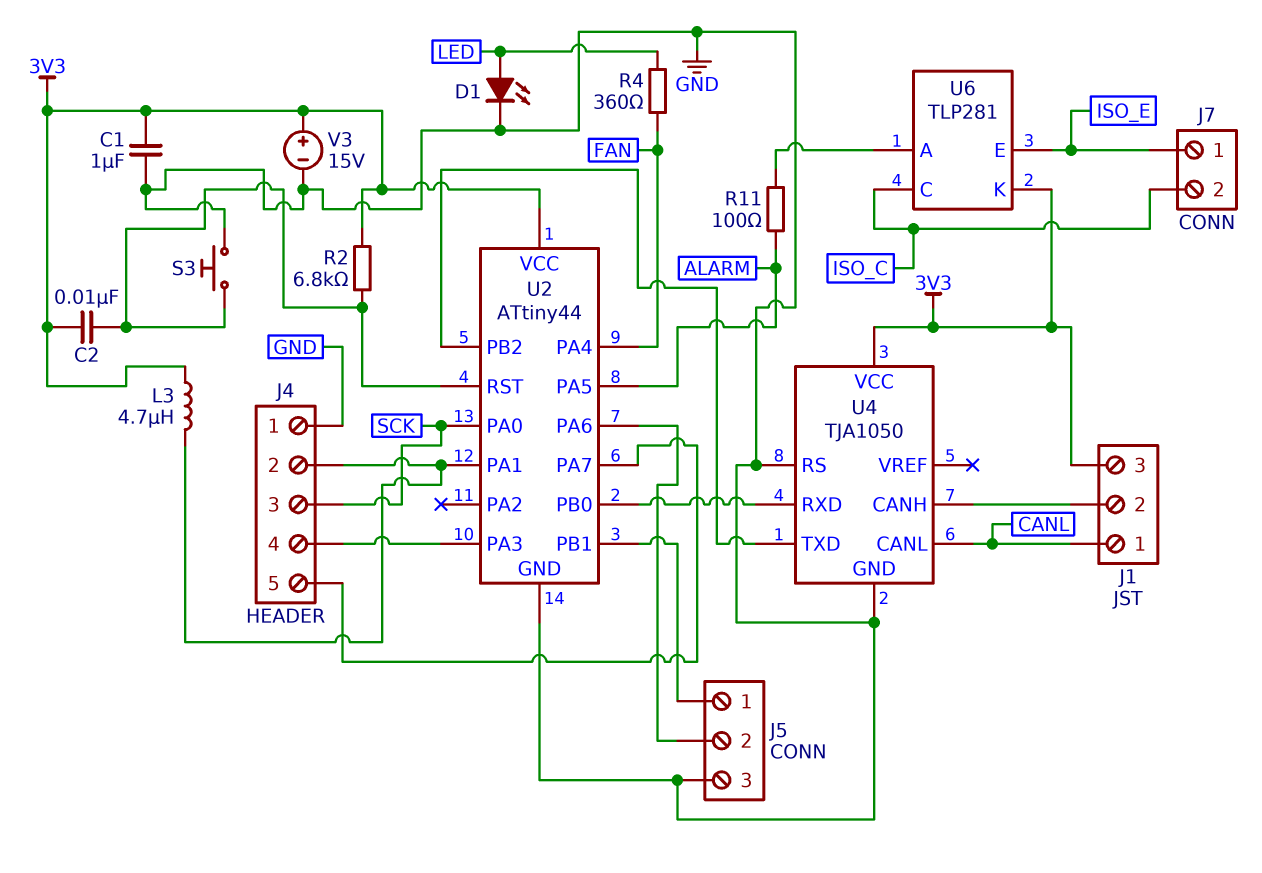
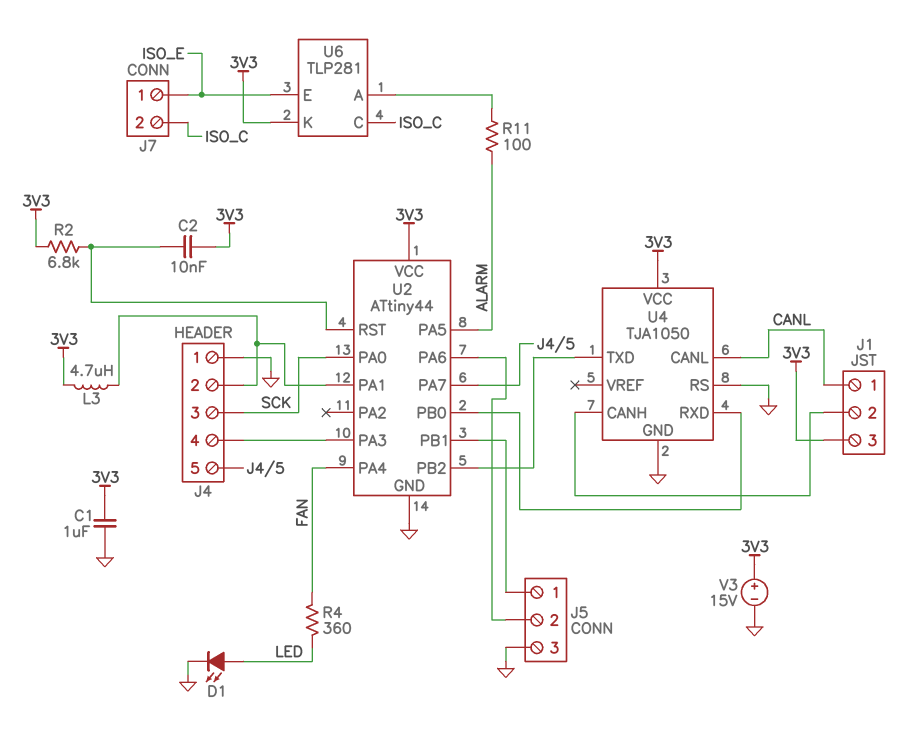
S3: button (GND, U2/RST) -> none

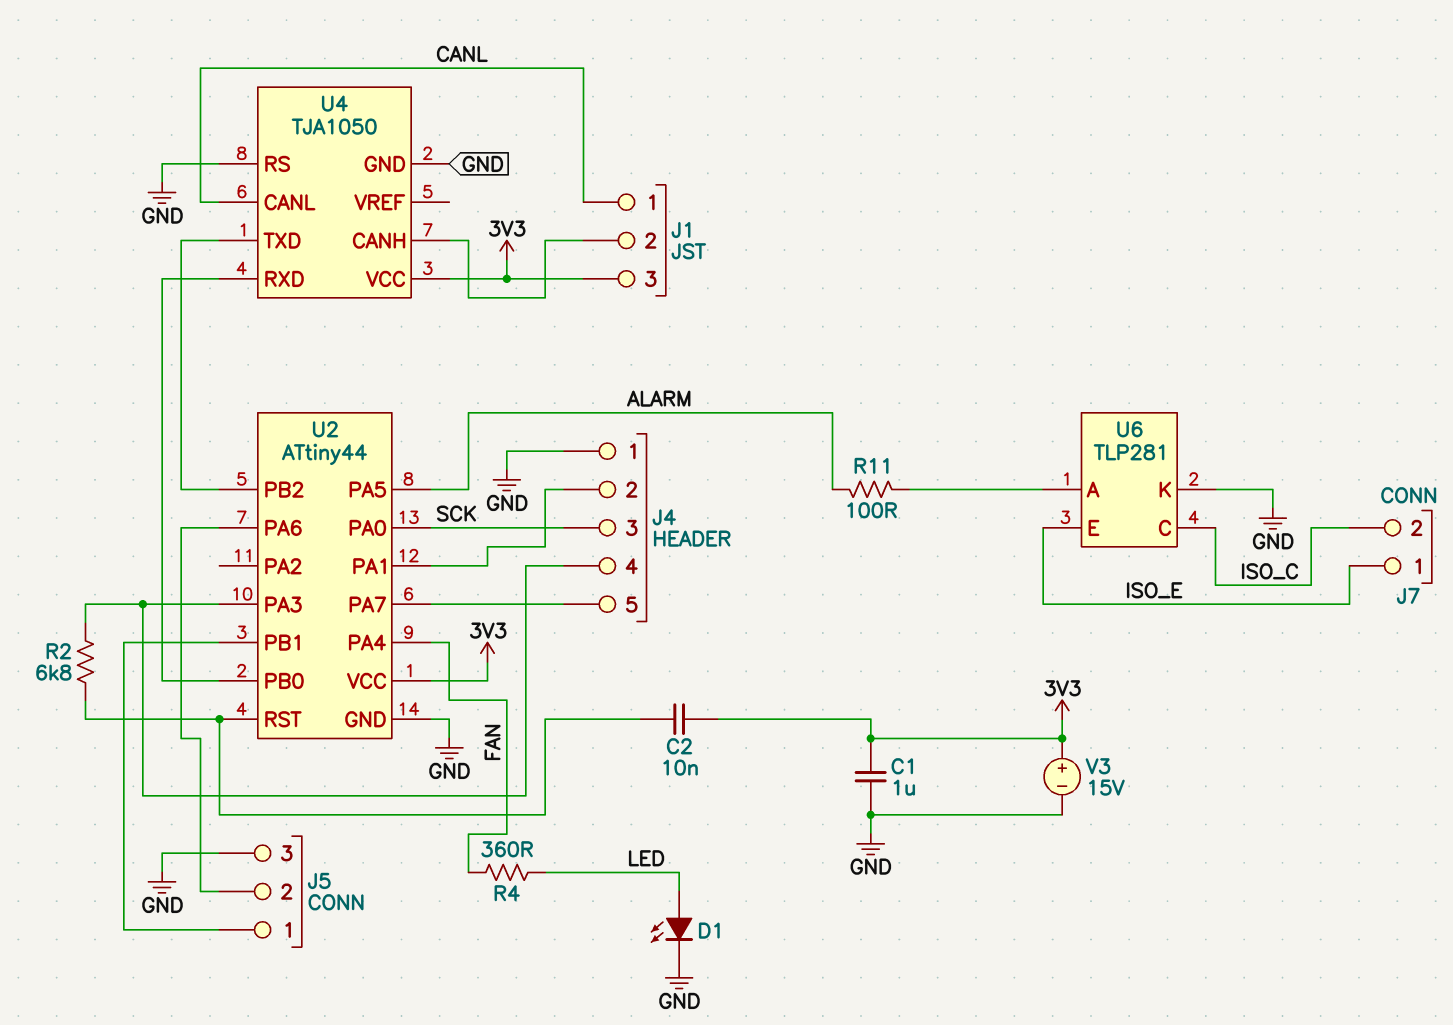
L3: 4.7uH (3V3, J4/2) -> none
R2: 6.8k (3V3, U2/RST) -> 6.8k (J4/4, U2/RST)
U6 pin K: 3V3 -> GND

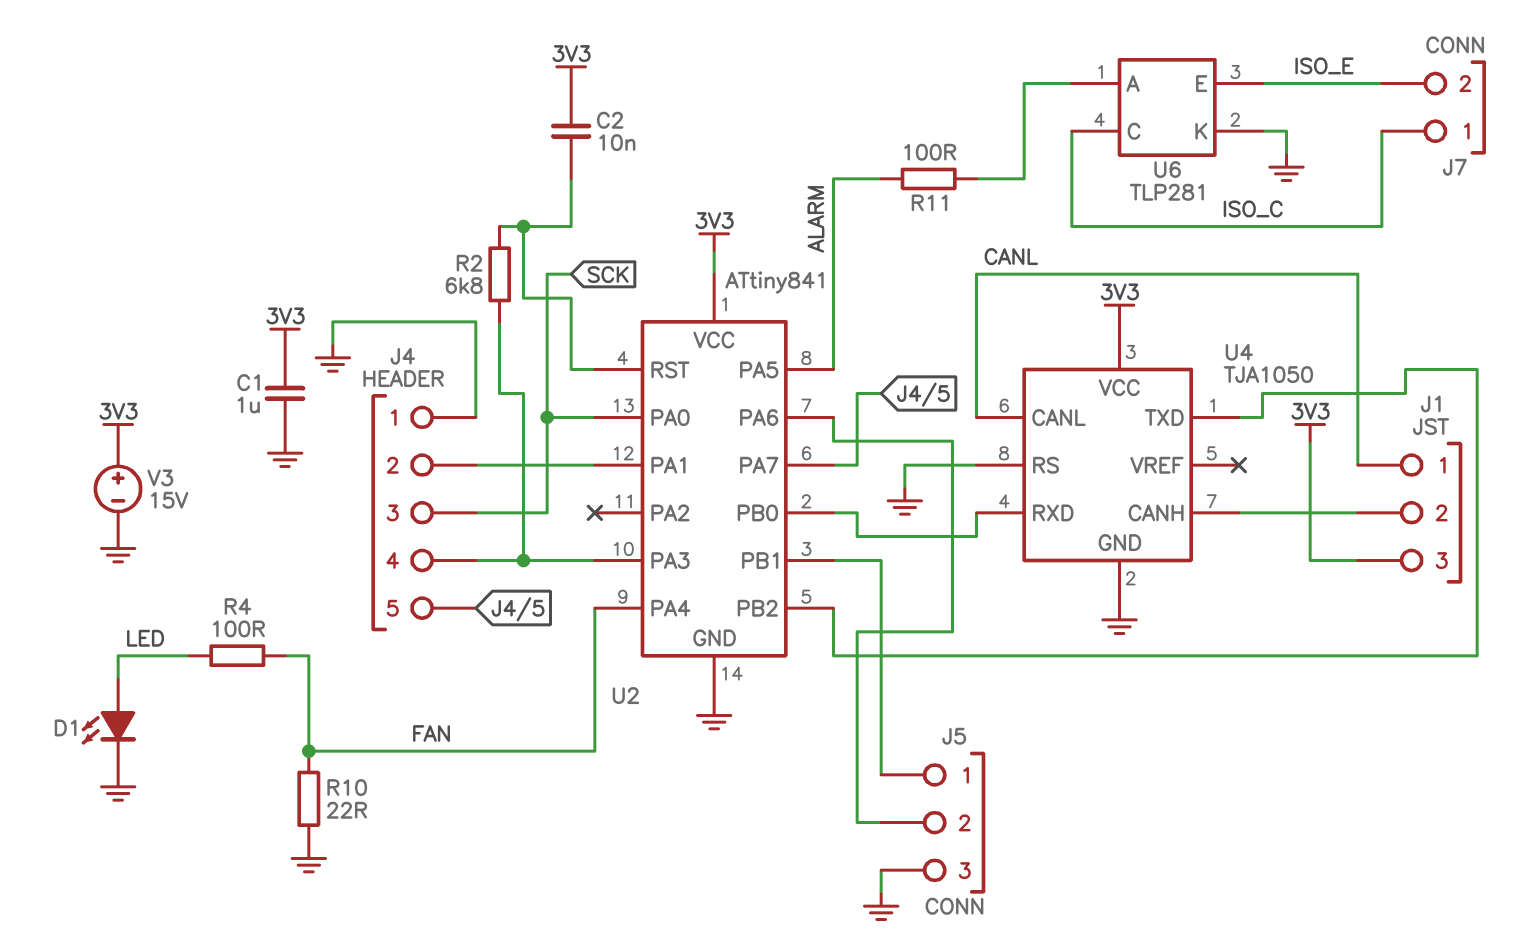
J7 pin 1: ISO_E -> ISO_C
J7 pin 2: ISO_C -> ISO_E
R4: 360 (FAN, LED) -> 100 (FAN, LED)
R10: none -> 22 (FAN, GND)
U2: ATtiny44 -> ATtiny841

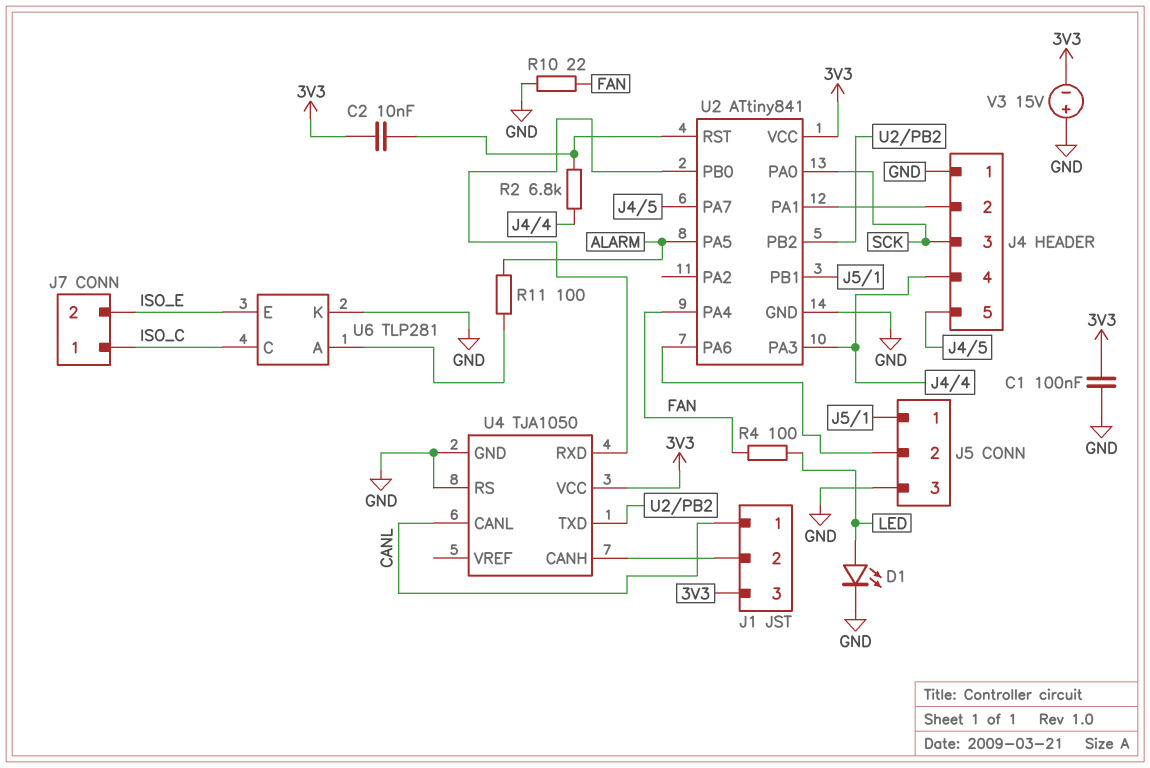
C1: 1uF (3V3, GND) -> 100nF (3V3, GND)
V3: 15V (plus 3V3, minus GND) -> 15V (plus GND, minus 3V3)

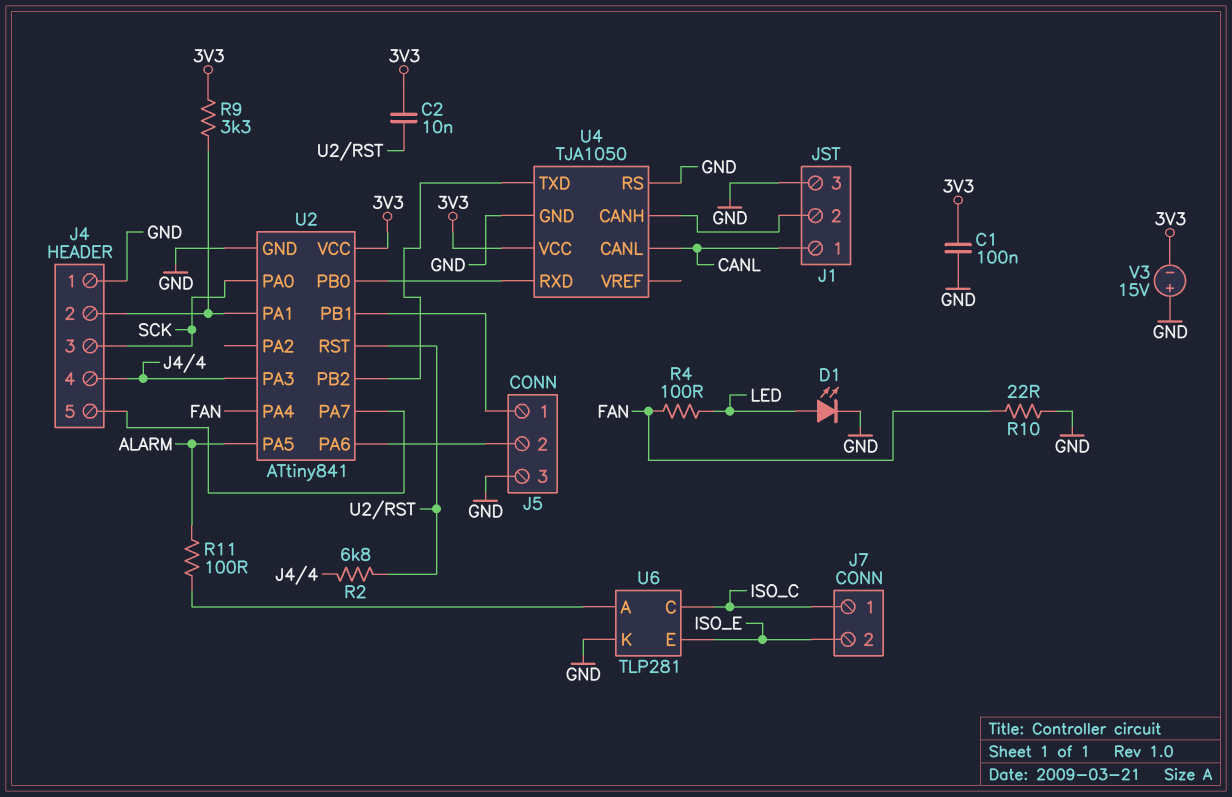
J1 pin 3: 3V3 -> GND
R9: none -> 3.3k (3V3, J4/2)

